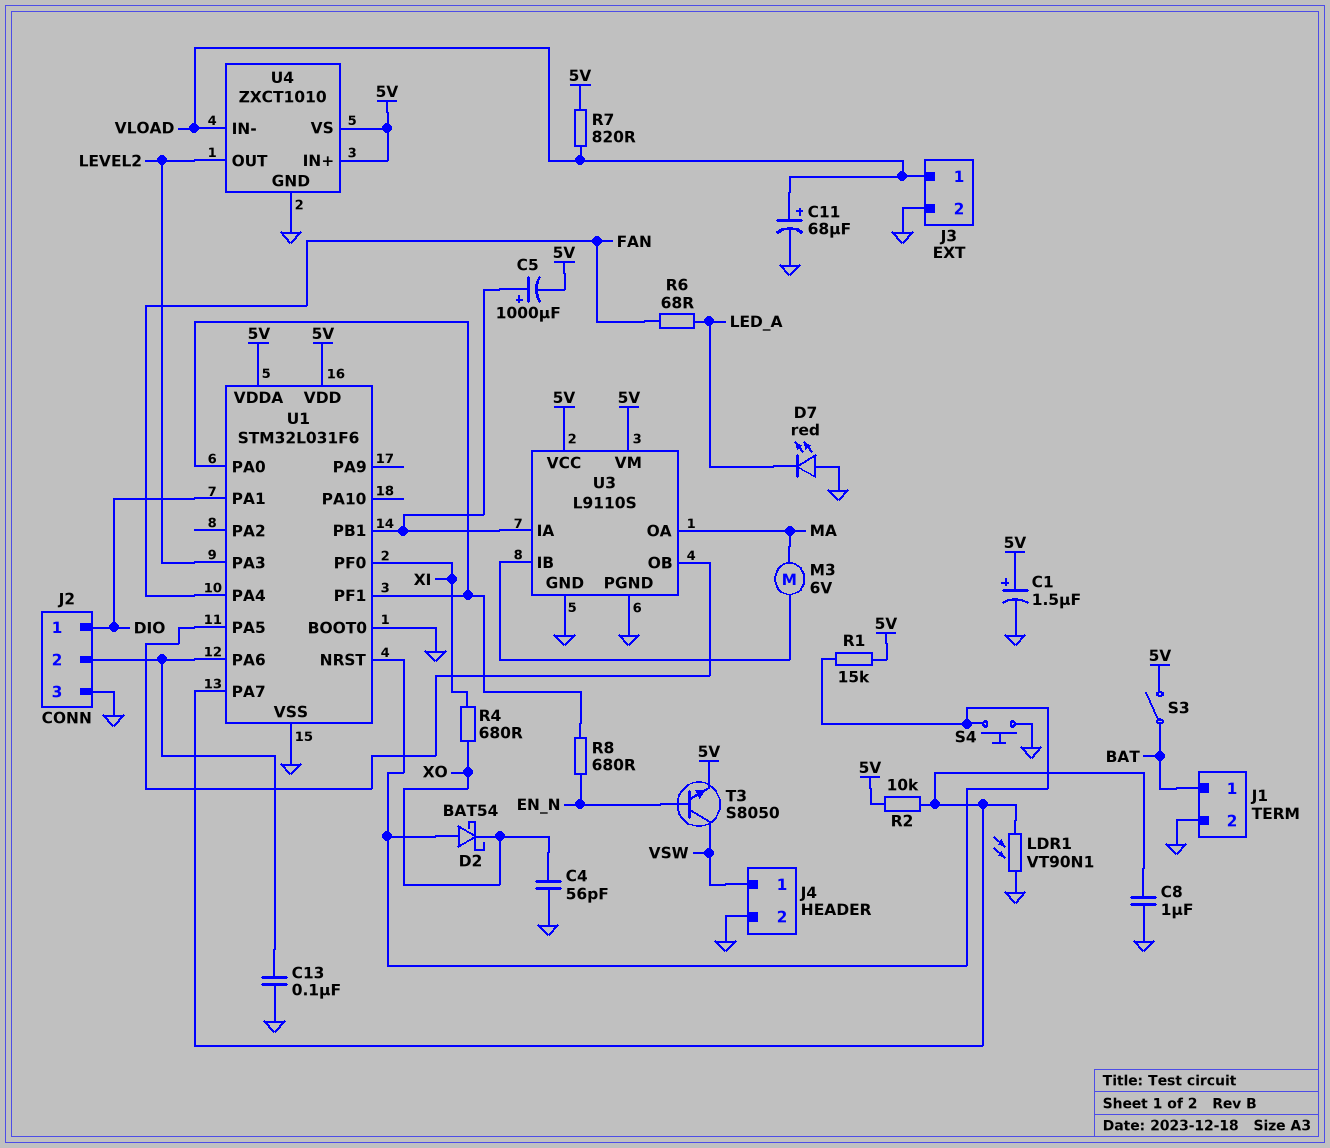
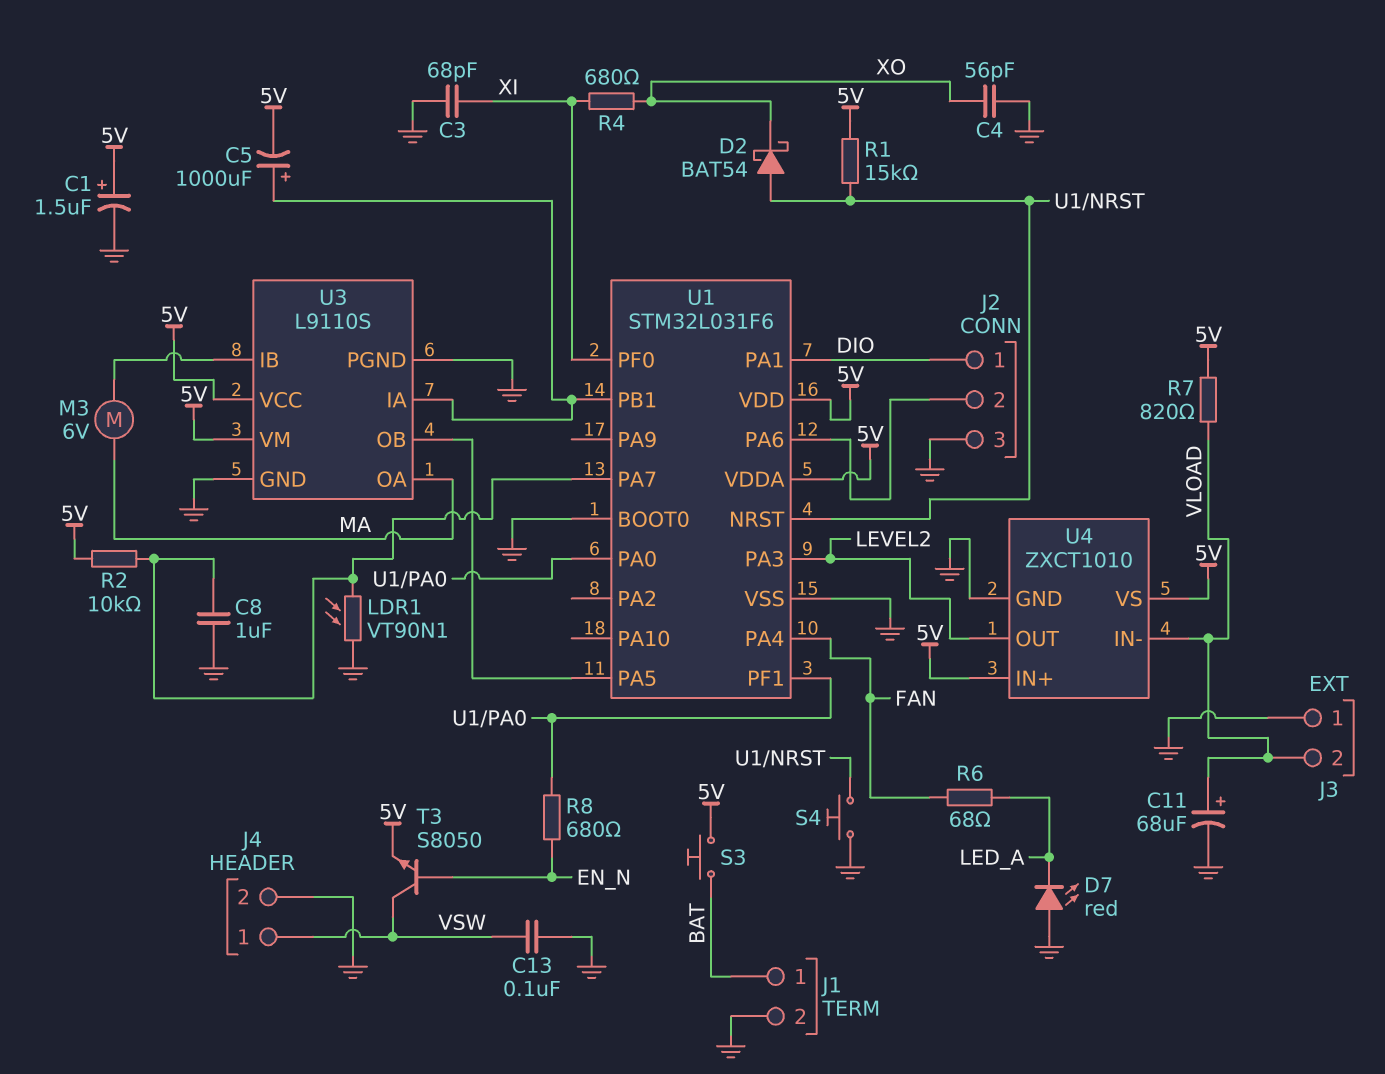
C3: none -> 68pF (GND, XI)
C13: 100nF (GND, J2/2) -> 100nF (GND, VSW)
J3 pin 1: VLOAD -> GND
J3 pin 2: GND -> VLOAD
S3: switch (5V, BAT) -> button (5V, BAT)

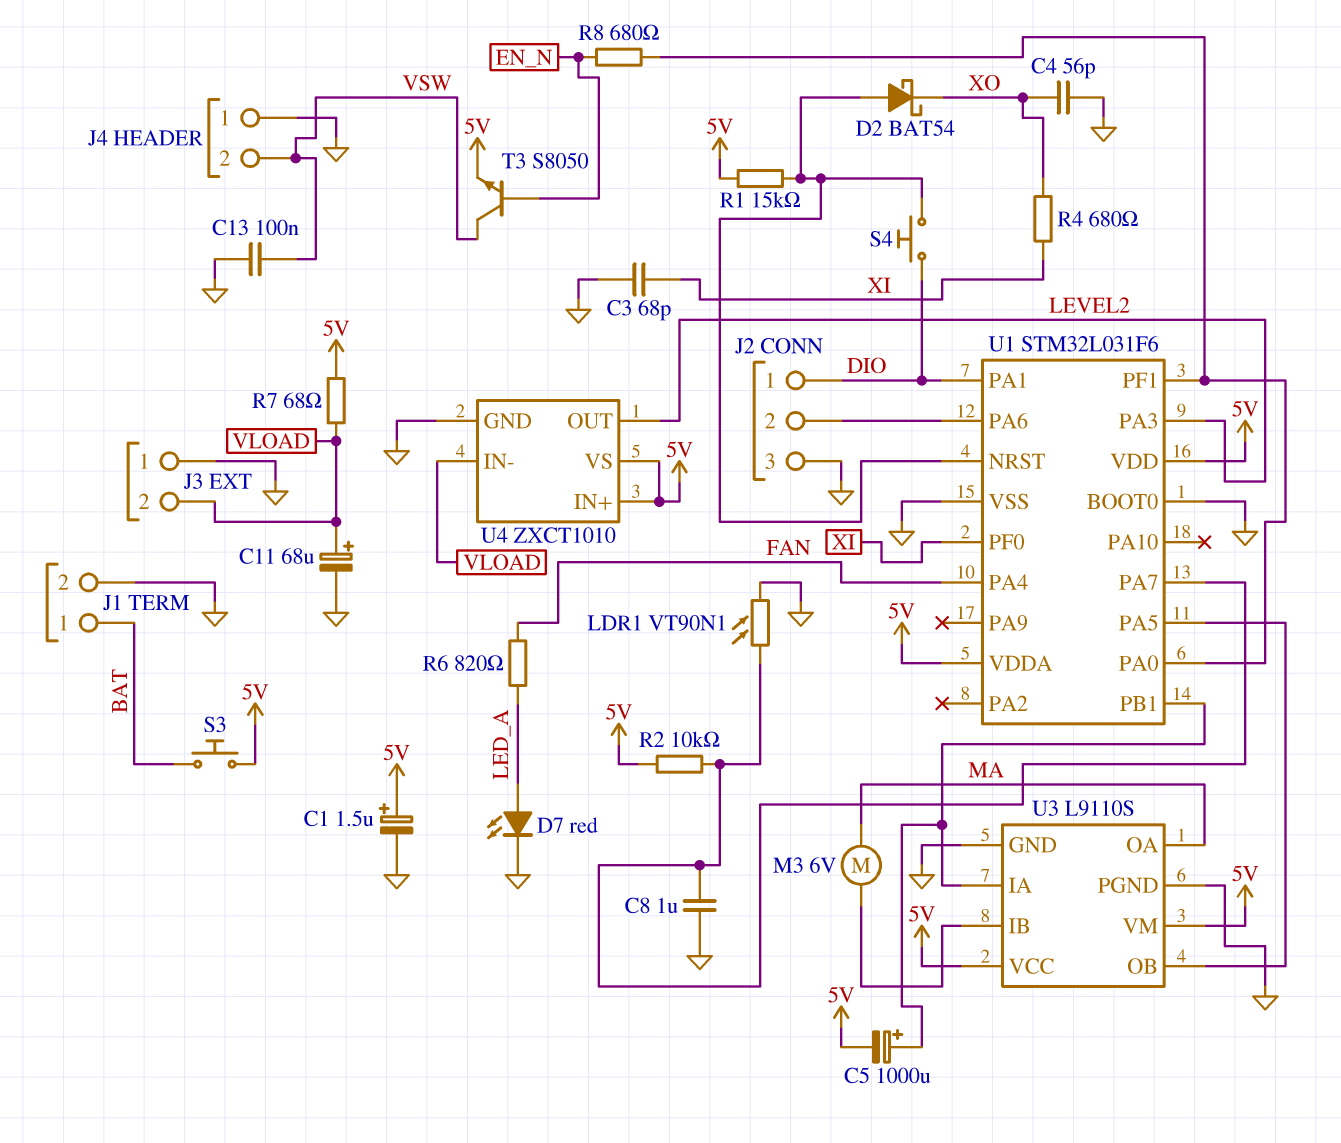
D7: LED red (A GND, K LED_A) -> LED red (A LED_A, K GND)
J4 pin 1: VSW -> GND
J4 pin 2: GND -> VSW
R6: 68 (FAN, LED_A) -> 820 (FAN, LED_A)
R7: 820 (5V, VLOAD) -> 68 (5V, VLOAD)
S4: button (GND, U1/NRST) -> button (DIO, U1/NRST)

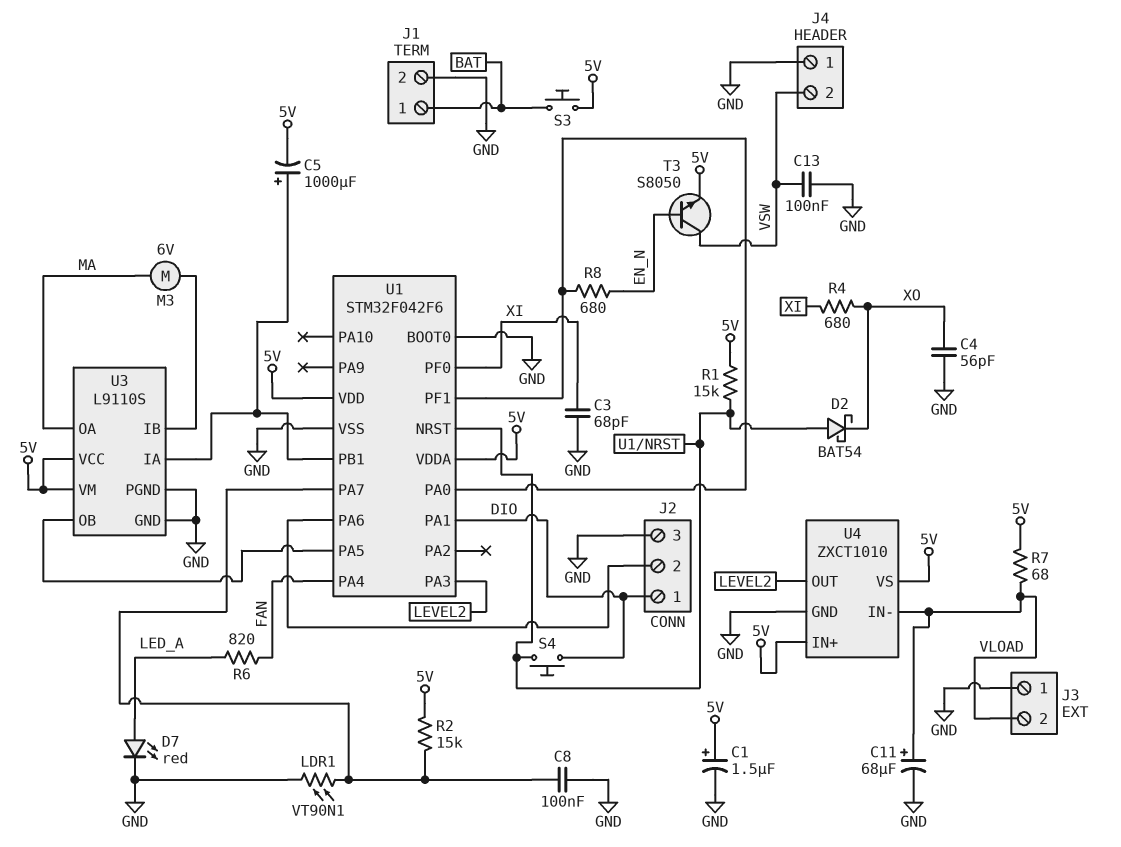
C8: 1uF (GND, U1/PA7) -> 100nF (GND, U1/PA7)
R2: 10k (5V, U1/PA7) -> 15k (5V, U1/PA7)
U1: STM32L031F6 -> STM32F042F6

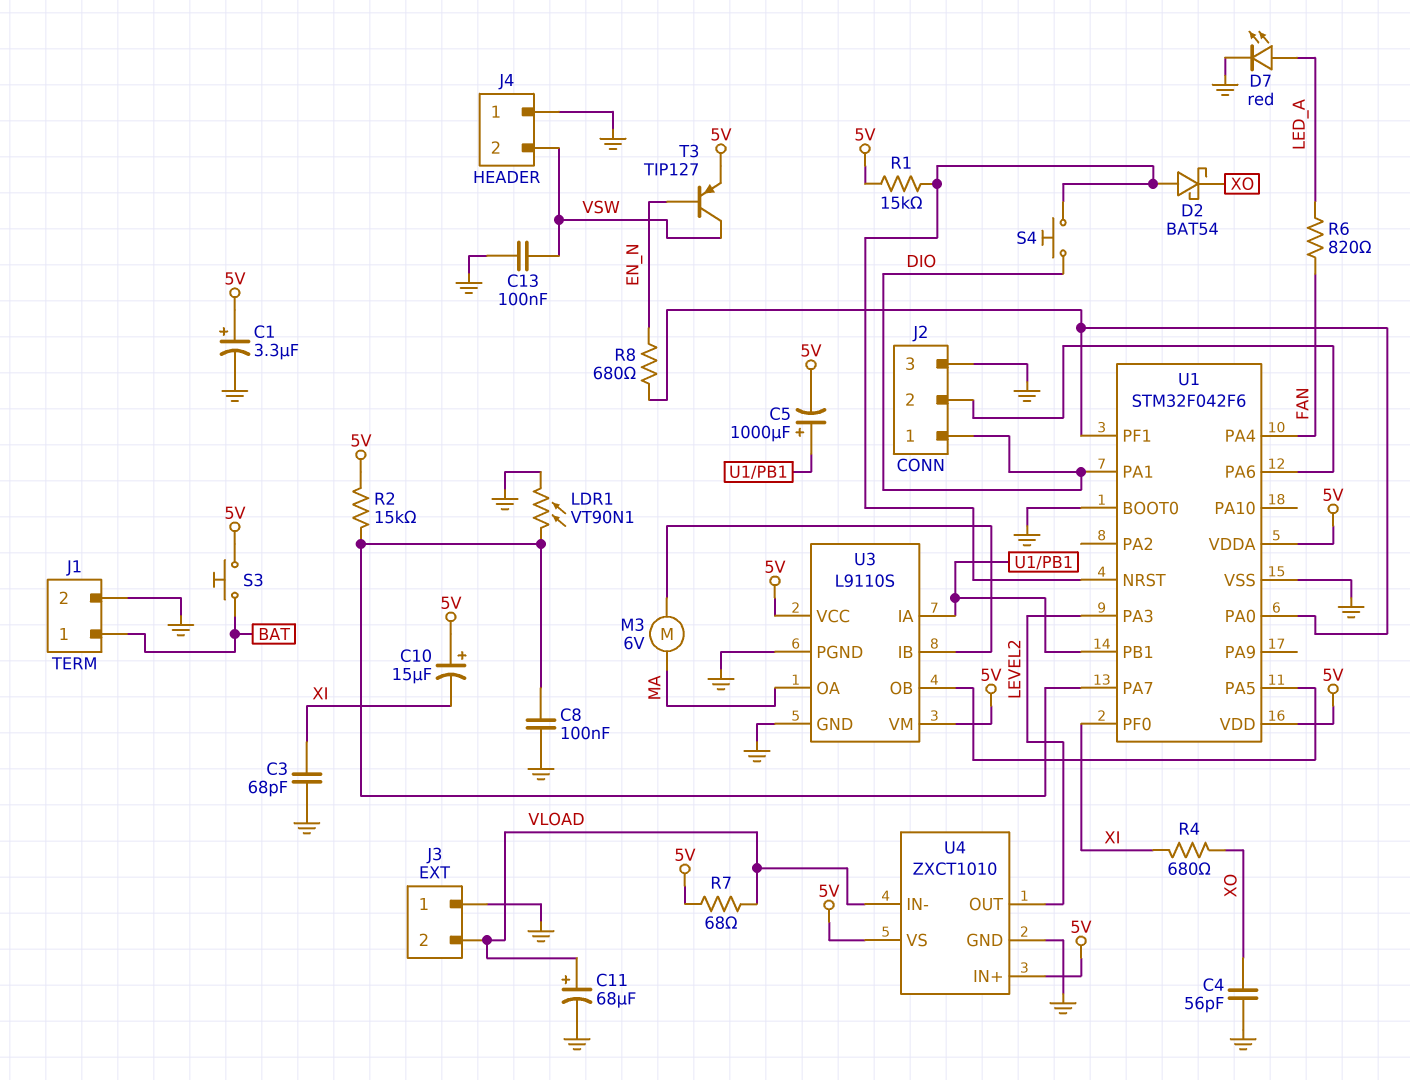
C1: 1.5uF (plus 5V, minus GND) -> 3.3uF (plus 5V, minus GND)
C10: none -> 15uF (plus 5V, minus XI)
T3: NPN S8050 (B EN_N, C VSW, E 5V) -> PNP TIP127 (B EN_N, C VSW, E 5V)

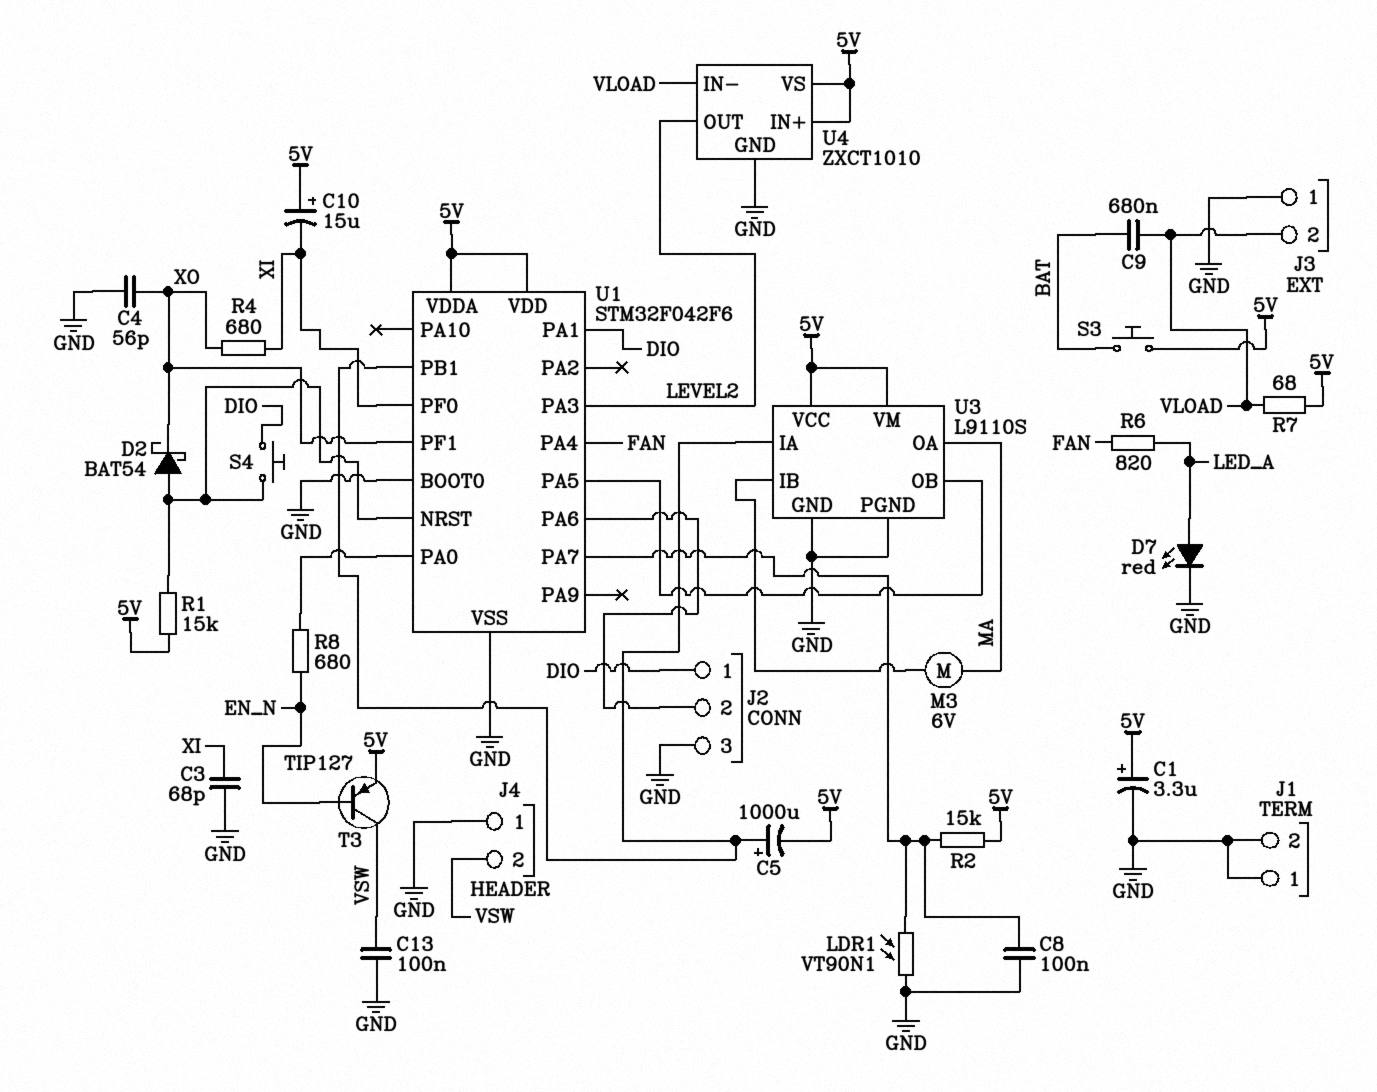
C9: none -> 680nF (BAT, VLOAD)
C11: 68uF (plus VLOAD, minus GND) -> none
J1 pin 1: BAT -> GND
U1 pin PF1: U1/PA0 -> XO

